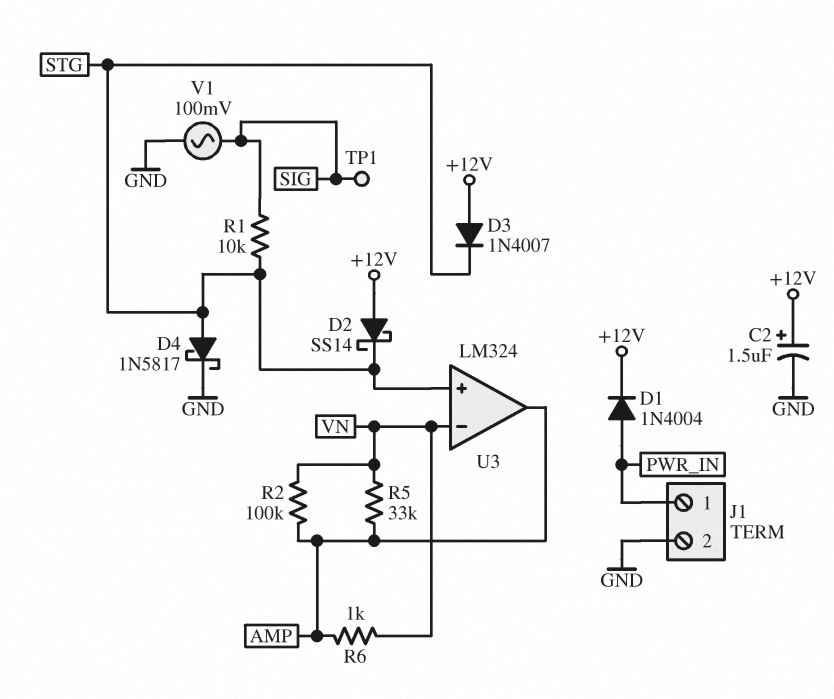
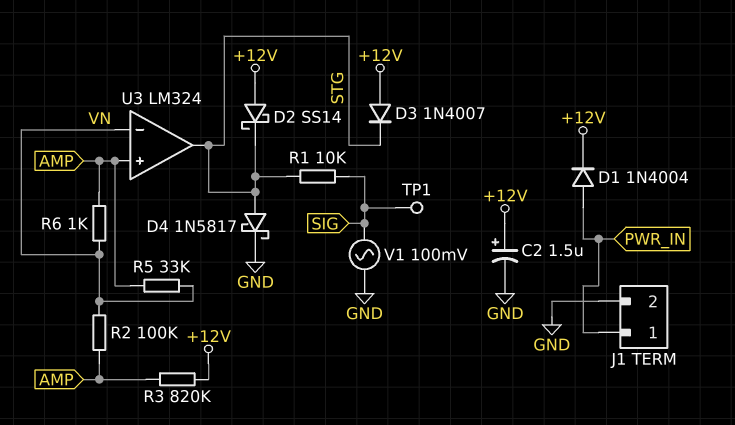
R3: none -> 820k (+12V, AMP)
U3 pin in+: STG -> AMP
U3 pin out: AMP -> STG

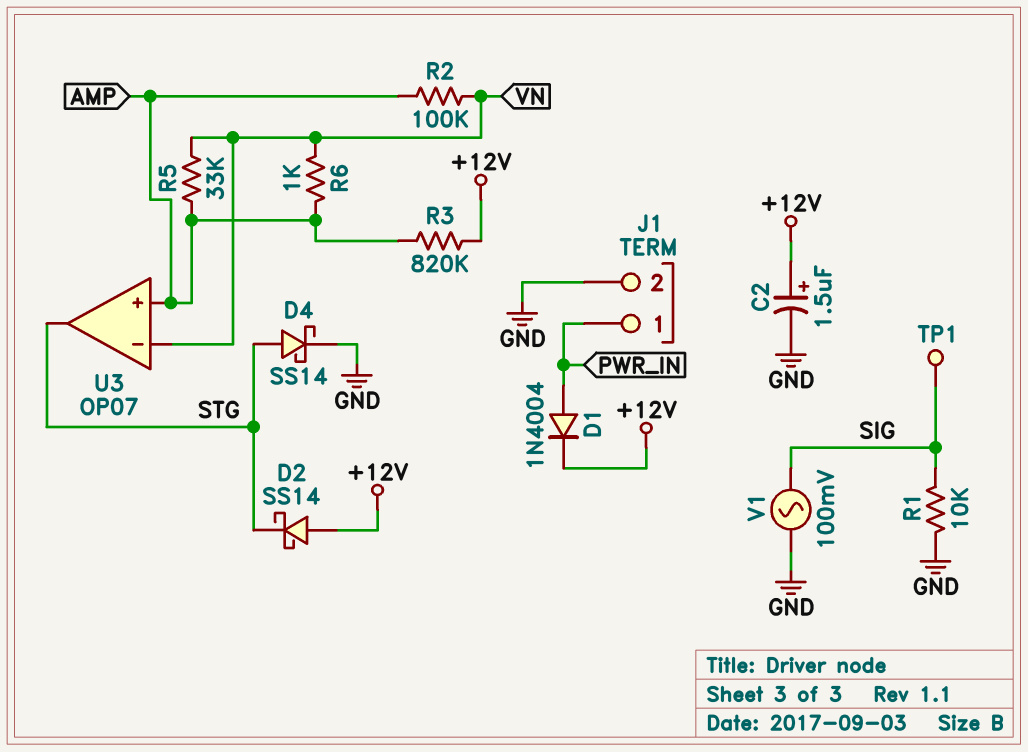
D3: diode 1N4007 (A +12V, K STG) -> none
D4: schottky 1N5817 (A STG, K GND) -> schottky SS14 (A STG, K GND)
R1: 10k (SIG, STG) -> 10k (GND, SIG)
U3: LM324 -> OP07

